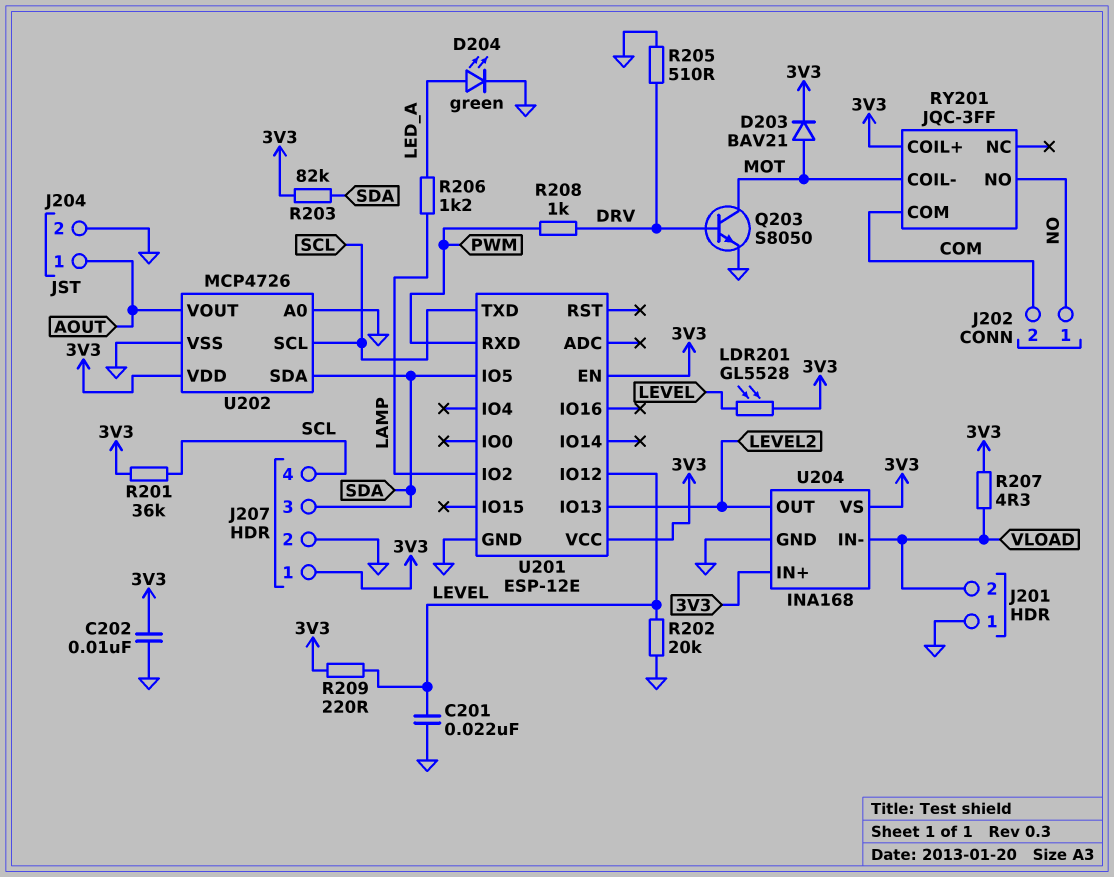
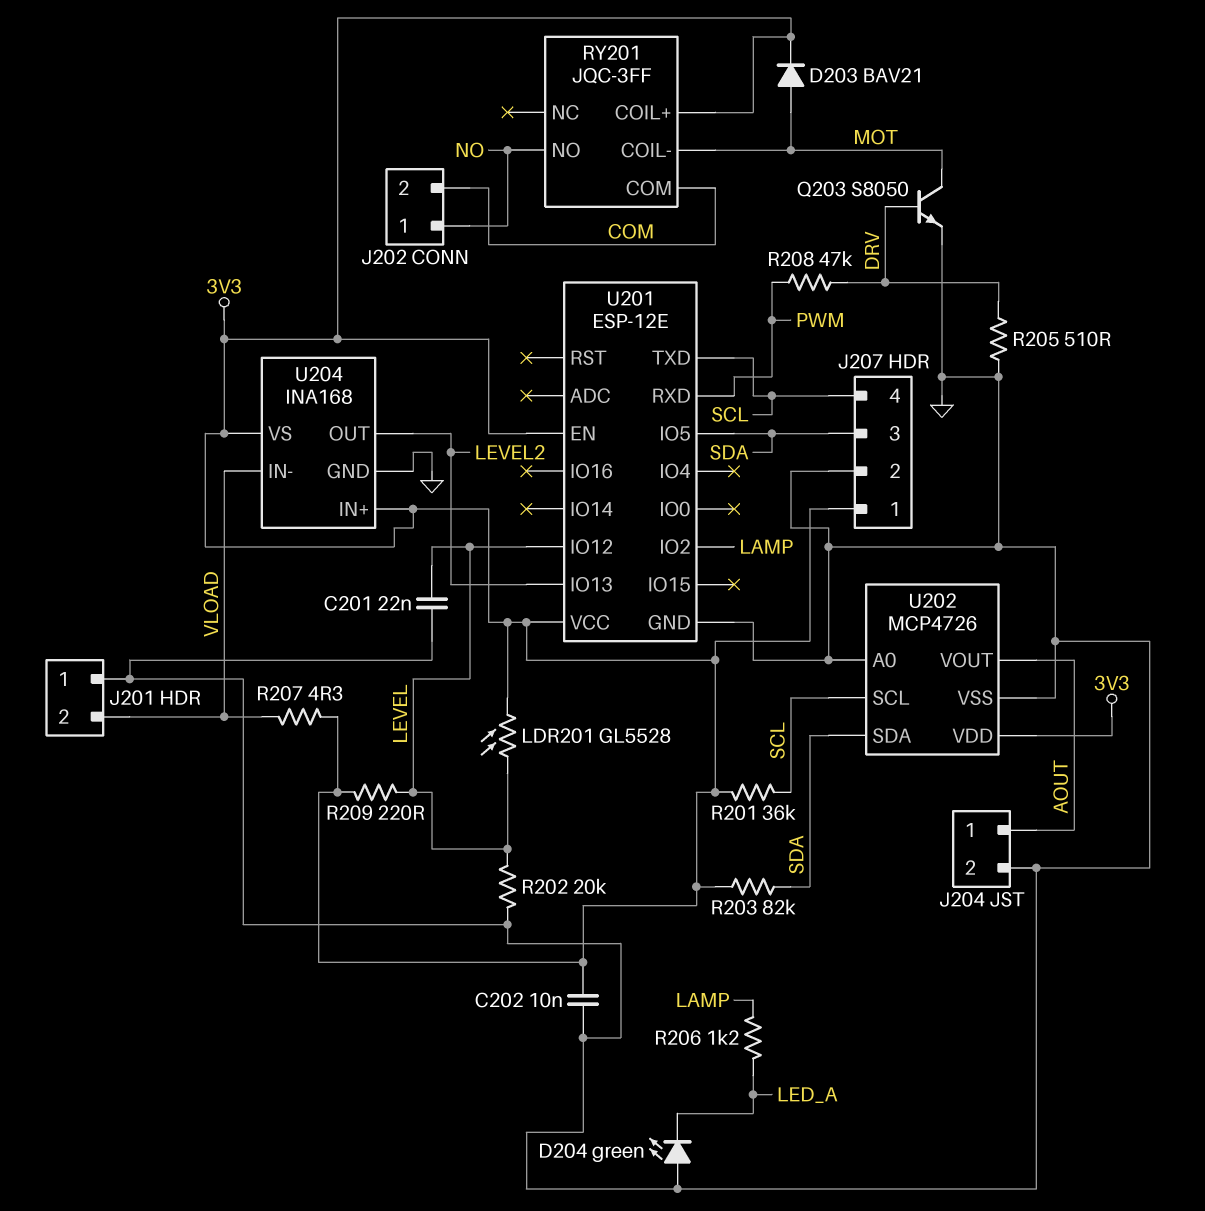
D204: LED green (A LED_A, K GND) -> LED green (A GND, K LED_A)
R208: 1k (DRV, PWM) -> 47k (DRV, PWM)

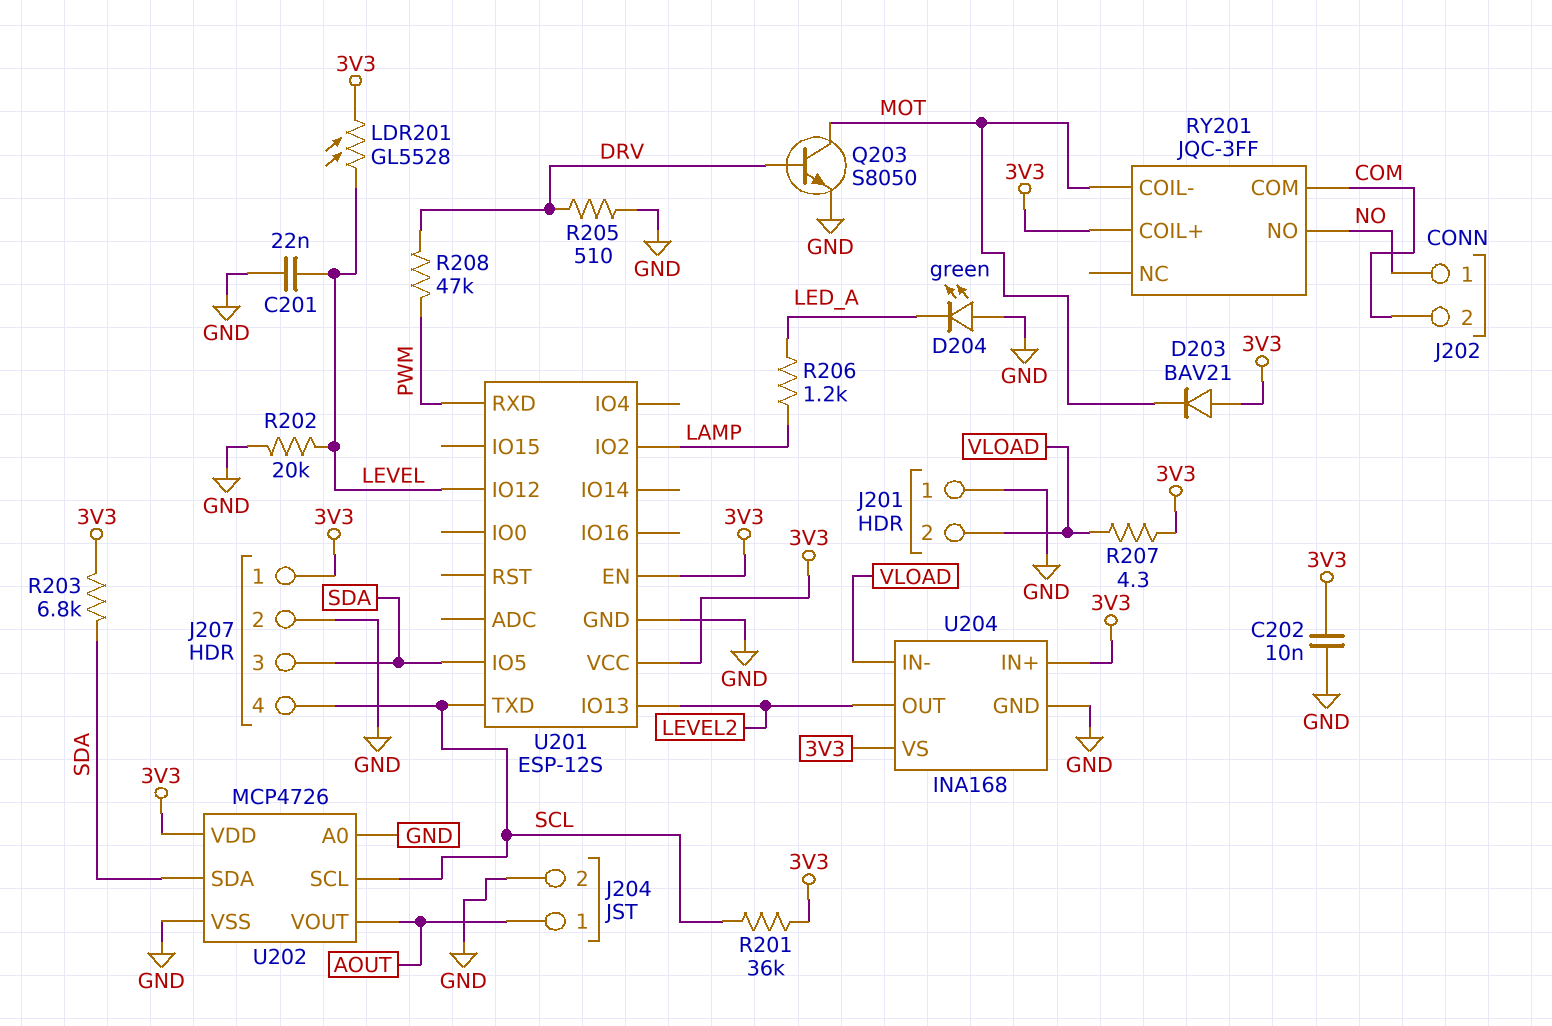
D203: diode BAV21 (A MOT, K 3V3) -> diode BAV21 (A 3V3, K MOT)
R203: 82k (3V3, SDA) -> 6.8k (3V3, SDA)
R209: 220 (3V3, LEVEL) -> none
U201: ESP-12E -> ESP-12S

